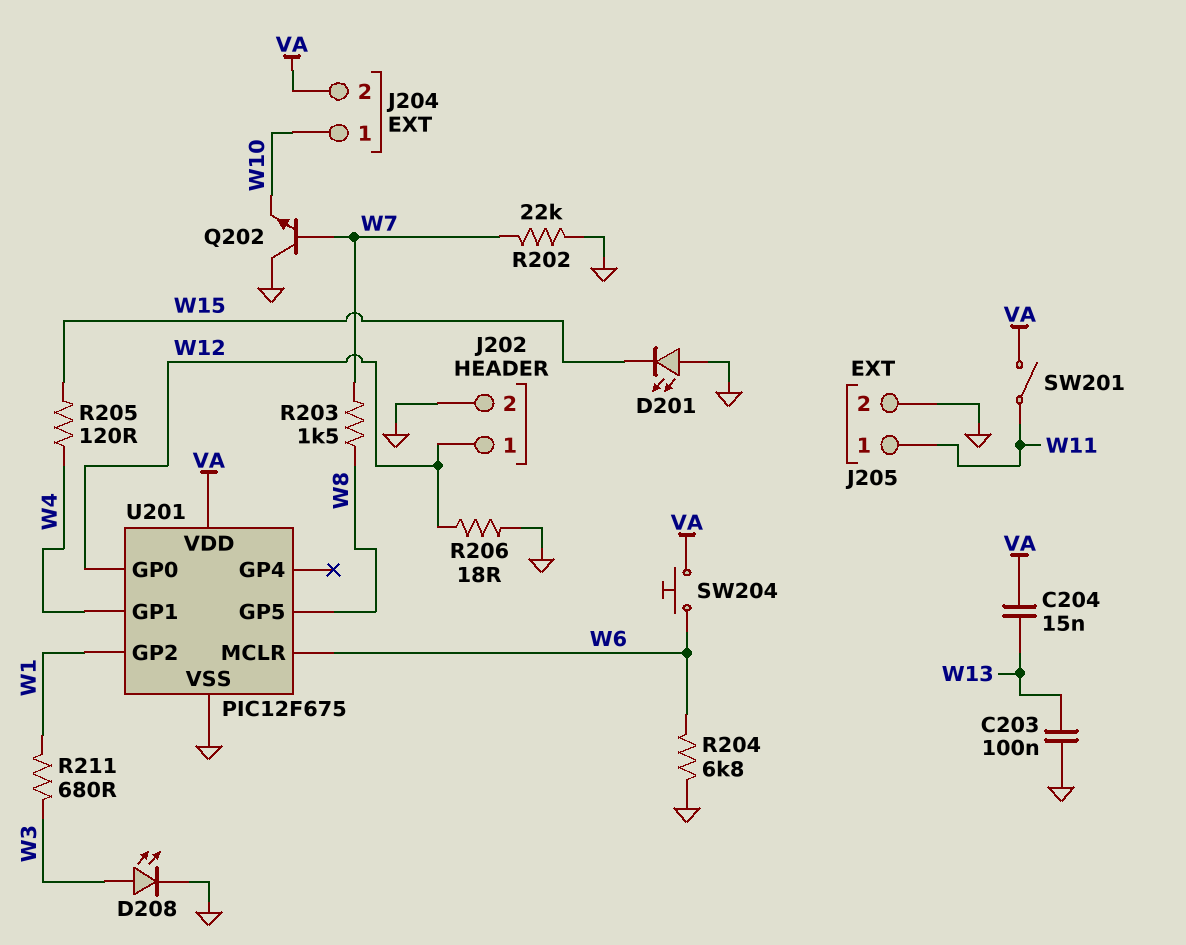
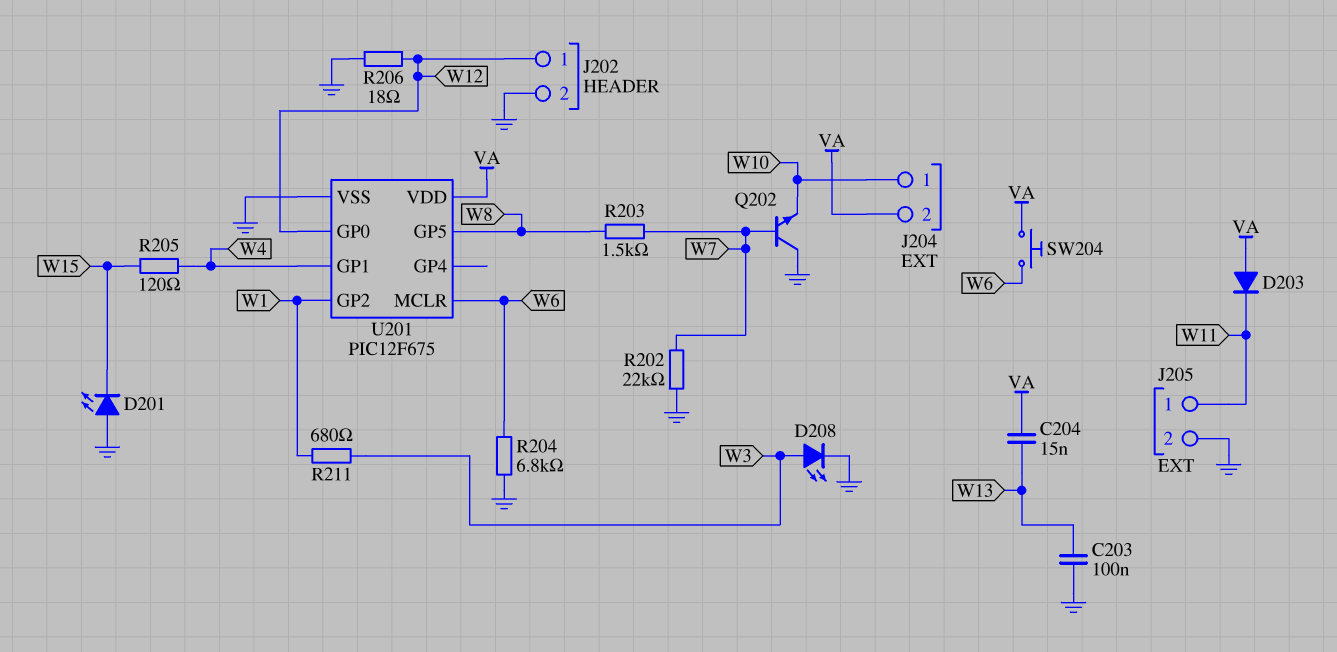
D203: none -> diode (A VA, K W11)
SW201: switch (VA, W11) -> none

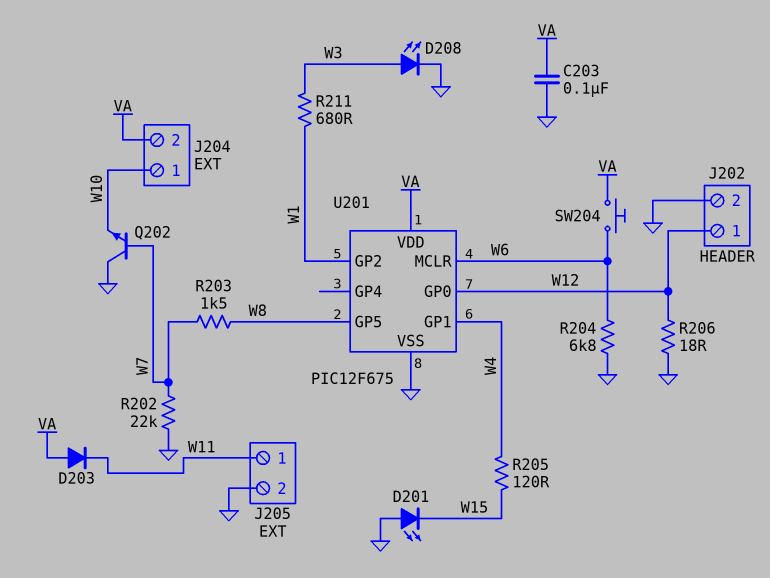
C203: 100nF (GND, W13) -> 100nF (GND, VA)
C204: 15nF (VA, W13) -> none

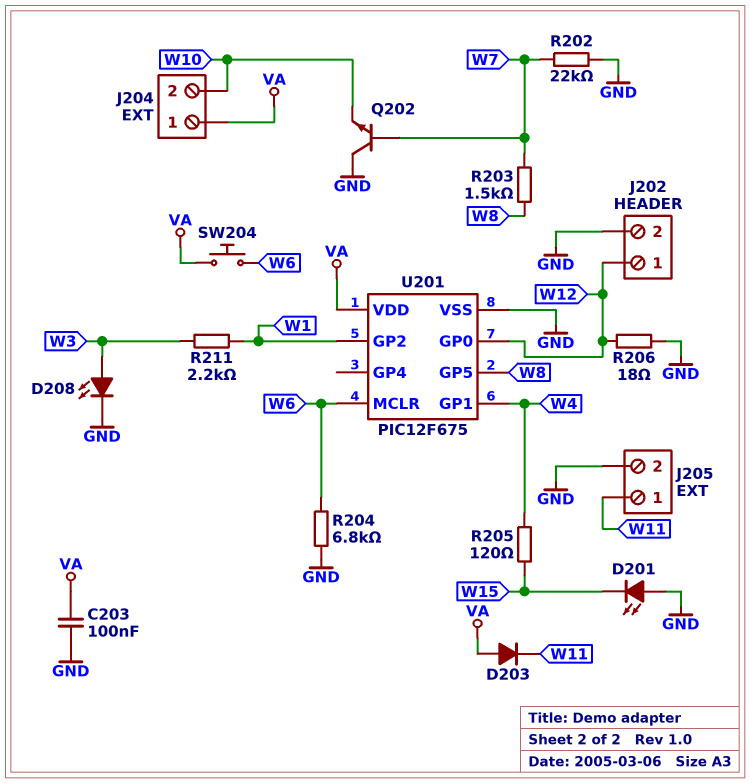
J204 pin 1: W10 -> VA
J204 pin 2: VA -> W10
R211: 680 (W1, W3) -> 2.2k (W1, W3)

